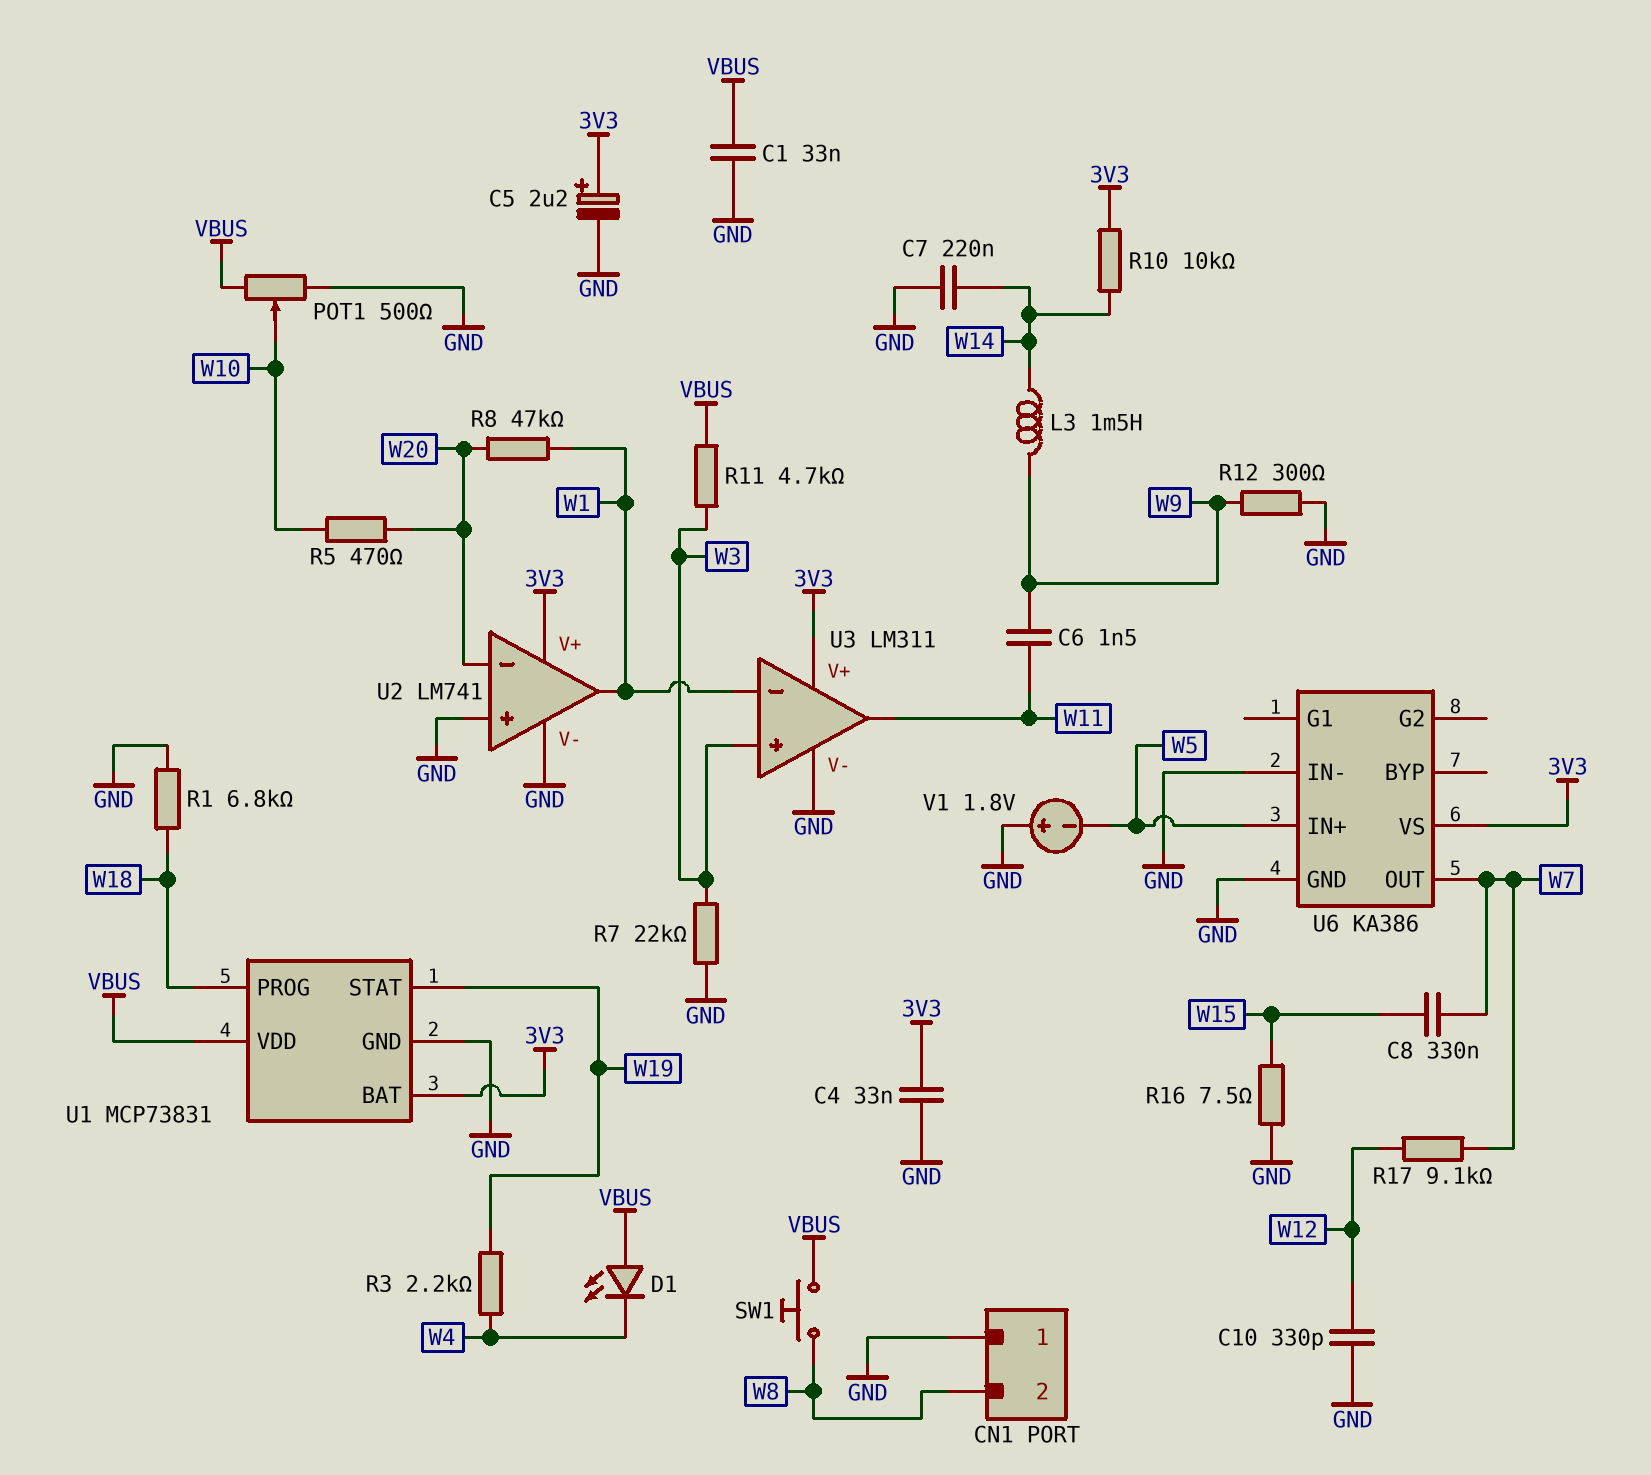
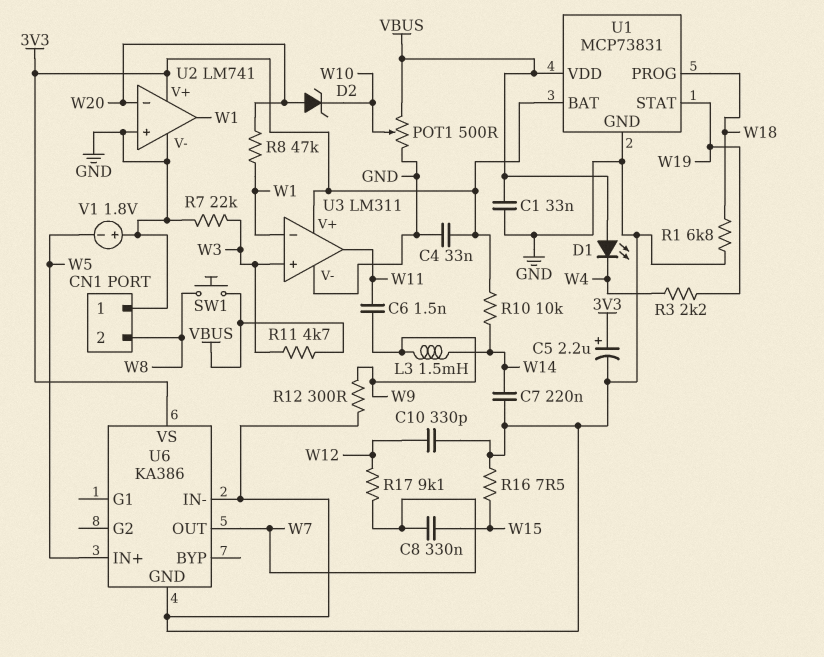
D2: none -> zener (A W20, K W10)
R5: 470 (W10, W20) -> none

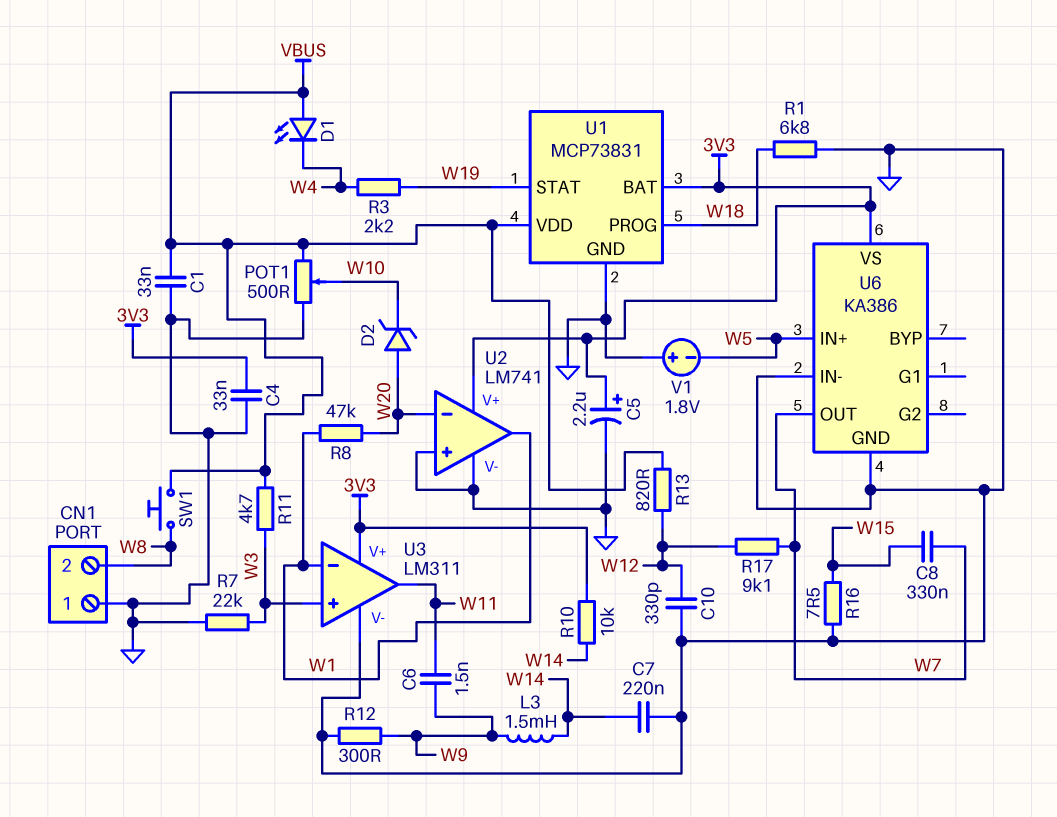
R13: none -> 820 (VBUS, W12)

